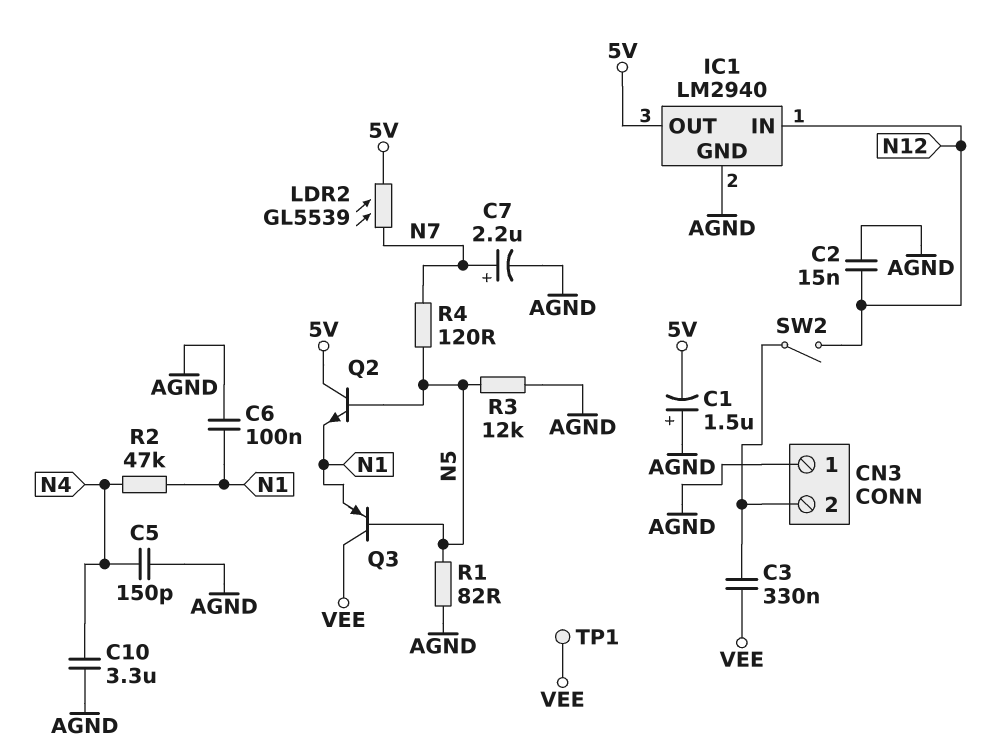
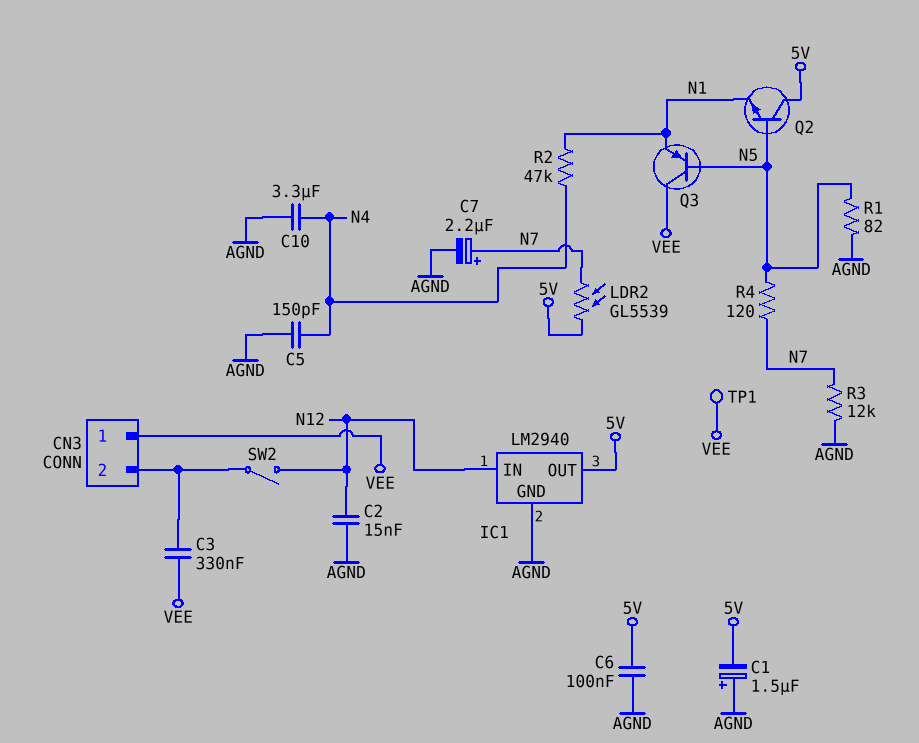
C6: 100nF (AGND, N1) -> 100nF (5V, AGND)
CN3 pin 1: AGND -> VEE
R3: 12k (AGND, N5) -> 12k (AGND, N7)

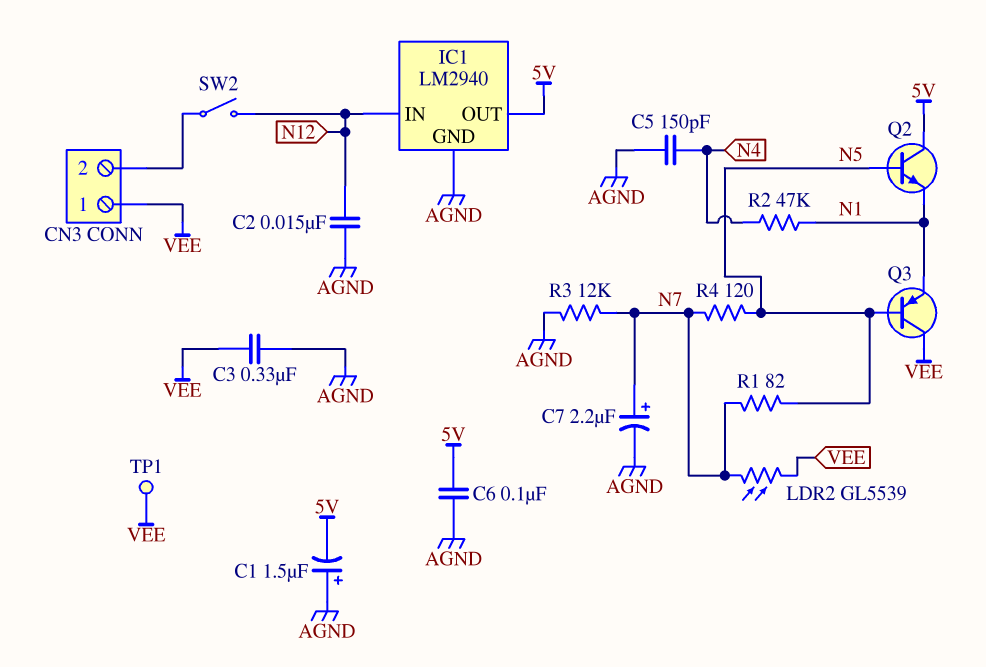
C3: 330nF (CN3/2, VEE) -> 330nF (AGND, VEE)
C10: 3.3uF (AGND, N4) -> none
LDR2: GL5539 (5V, N7) -> GL5539 (N7, VEE)
R1: 82 (AGND, N5) -> 82 (N5, N7)

